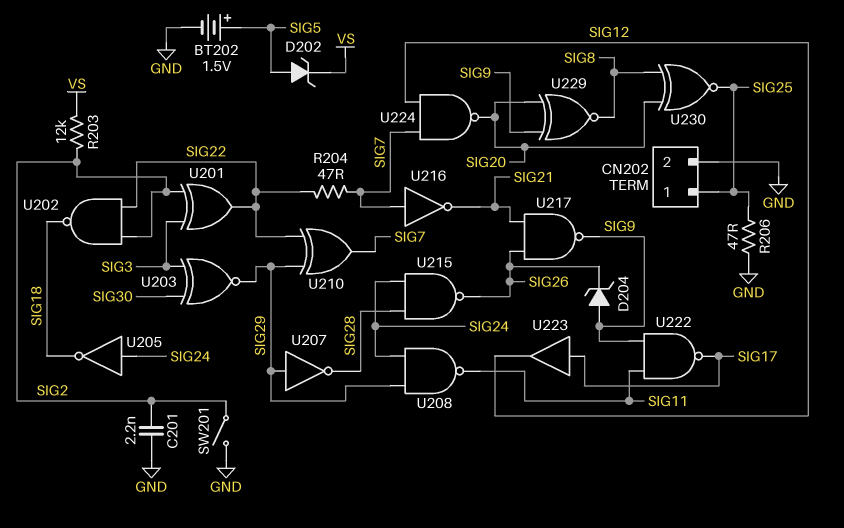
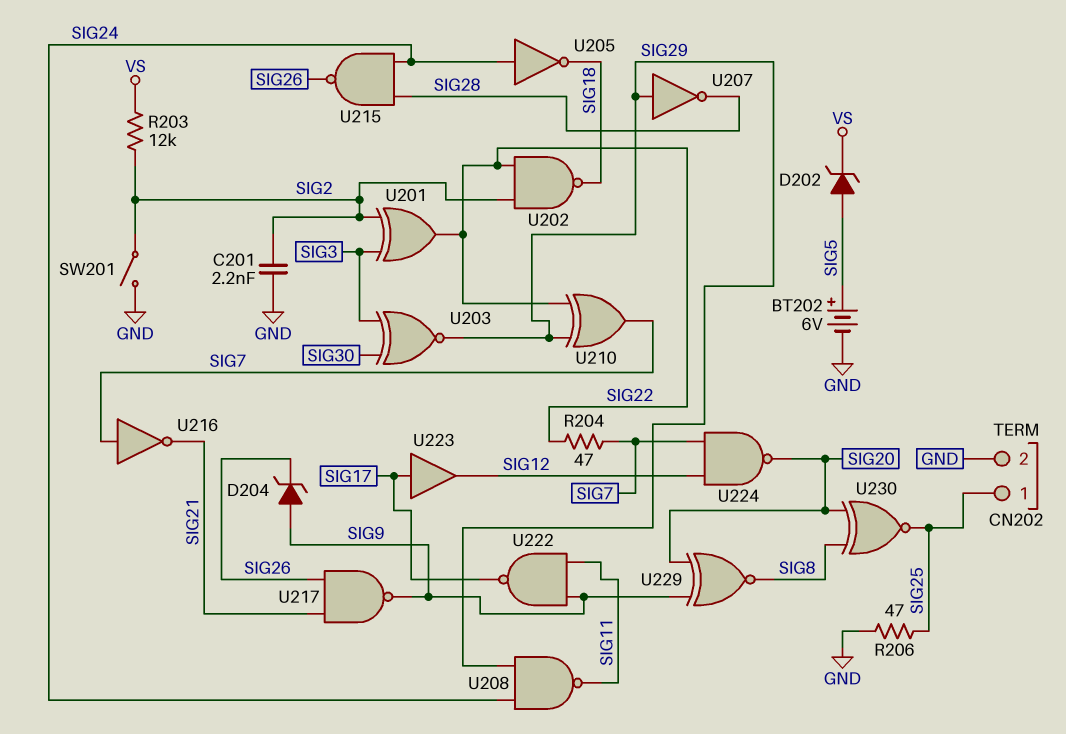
BT202: 1.5V (plus SIG5, minus GND) -> 6V (plus SIG5, minus GND)

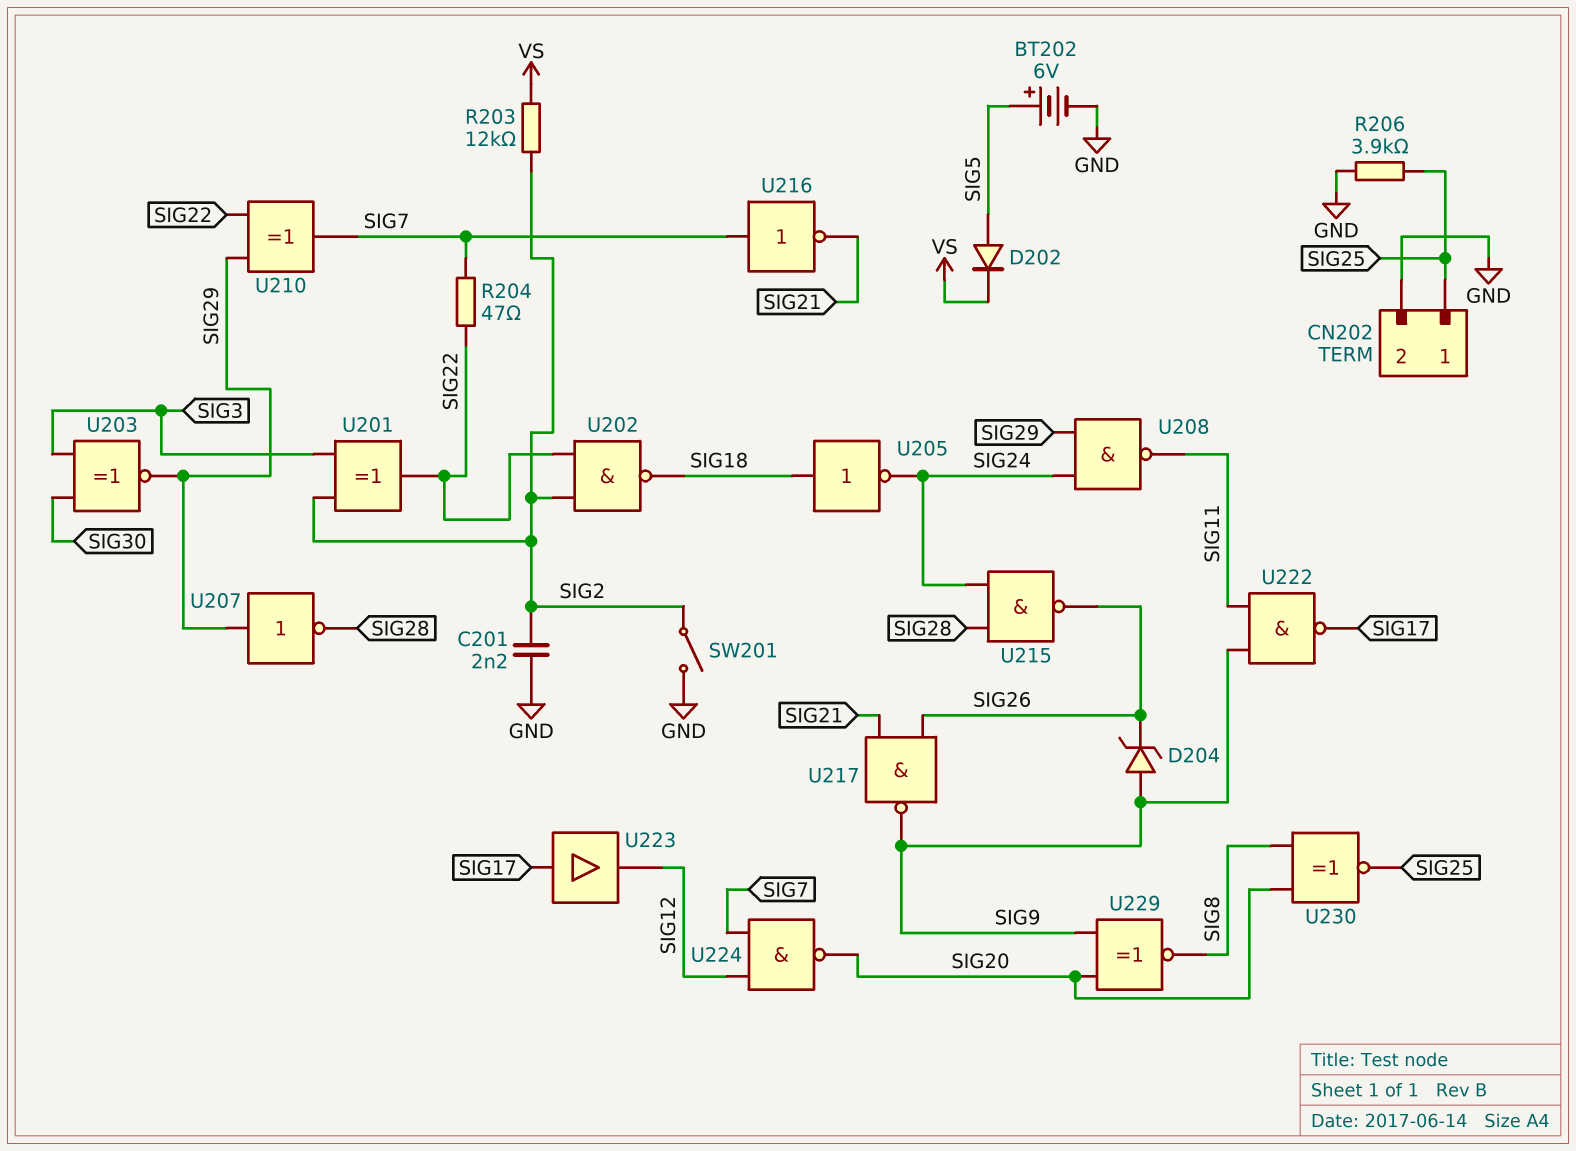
D202: zener (A SIG5, K VS) -> diode (A SIG5, K VS)
R206: 47 (GND, SIG25) -> 3.9k (GND, SIG25)
U205: NOT (in SIG24, out SIG18) -> NOT (in SIG18, out SIG24)

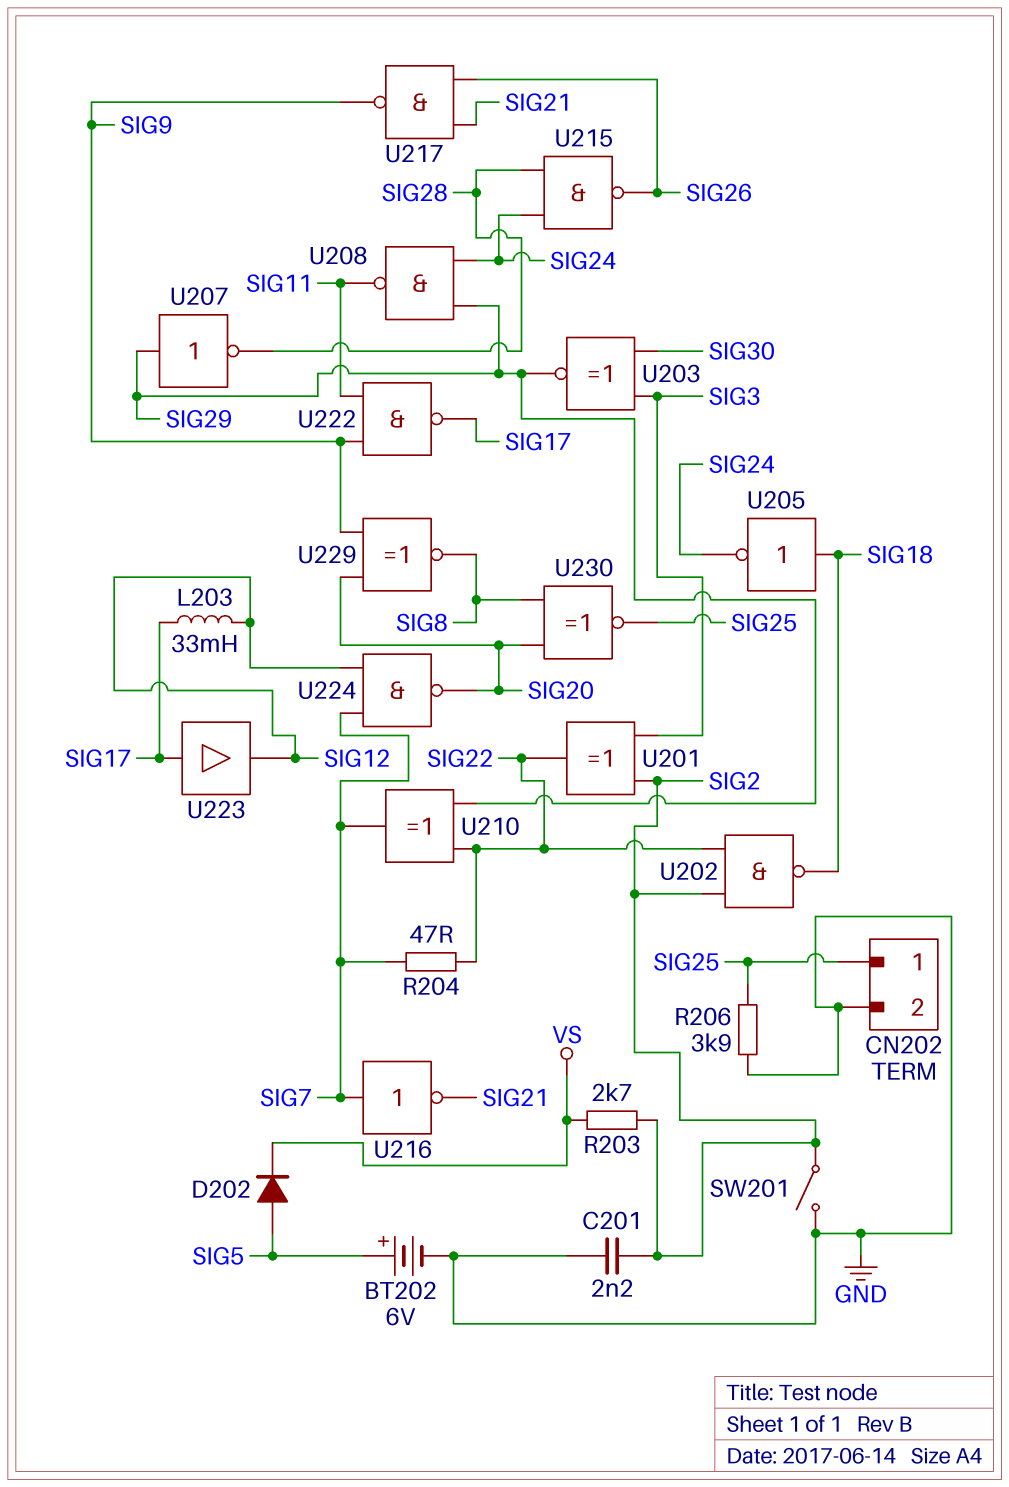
D204: zener (A SIG9, K SIG26) -> none
L203: none -> 33mH (SIG12, SIG17)
R203: 12k (SIG2, VS) -> 2.7k (SIG2, VS)

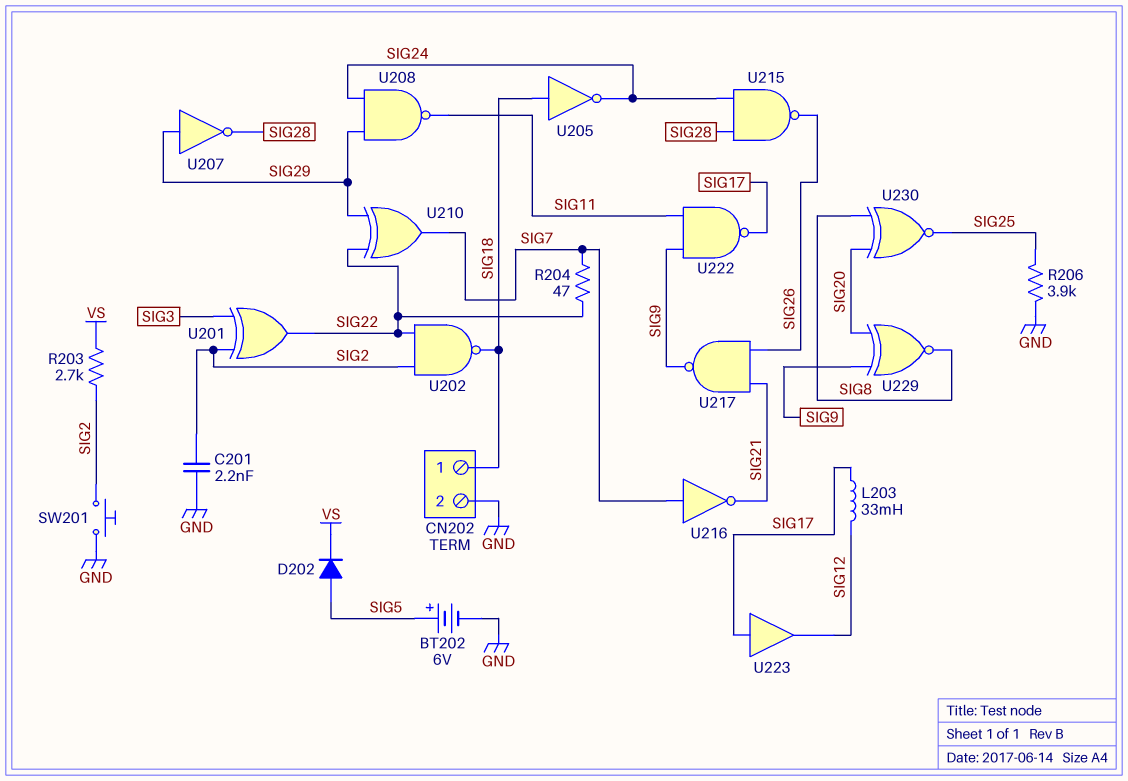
CN202 pin 1: SIG25 -> SIG18
SW201: switch (GND, SIG2) -> button (GND, SIG2)
U203: XNOR (in SIG3, in SIG30, out SIG29) -> none
U224: NAND (in SIG7, in SIG12, out SIG20) -> none

